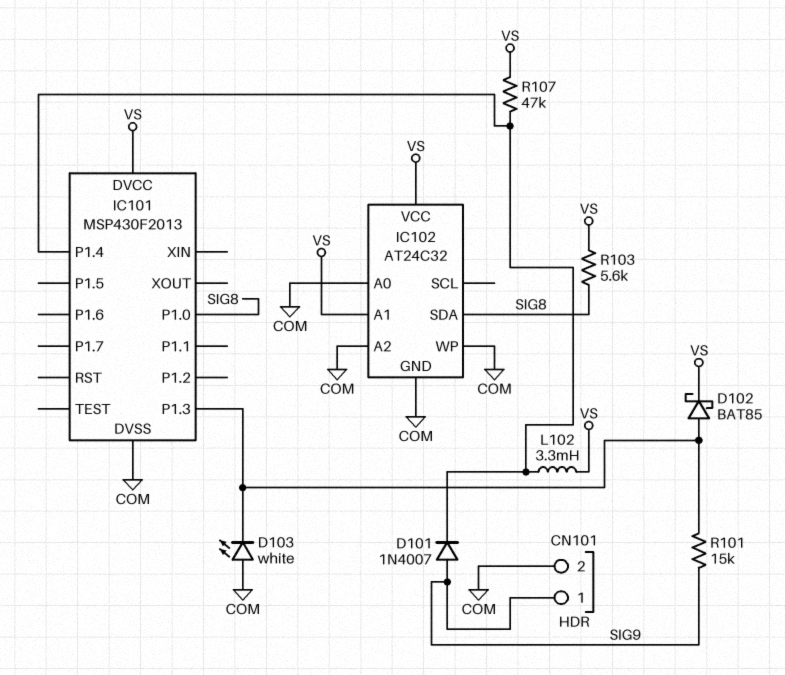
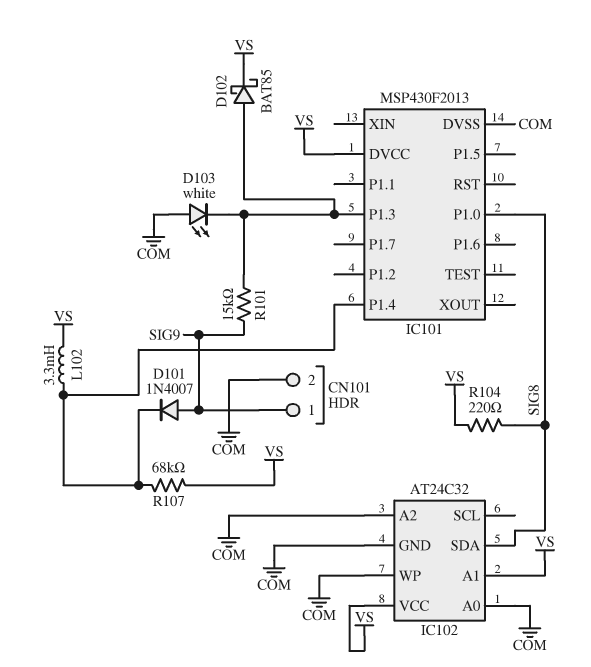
R103: 5.6k (SIG8, VS) -> none
R104: none -> 220 (SIG8, VS)
R107: 47k (IC101/P1.4, VS) -> 68k (IC101/P1.4, VS)

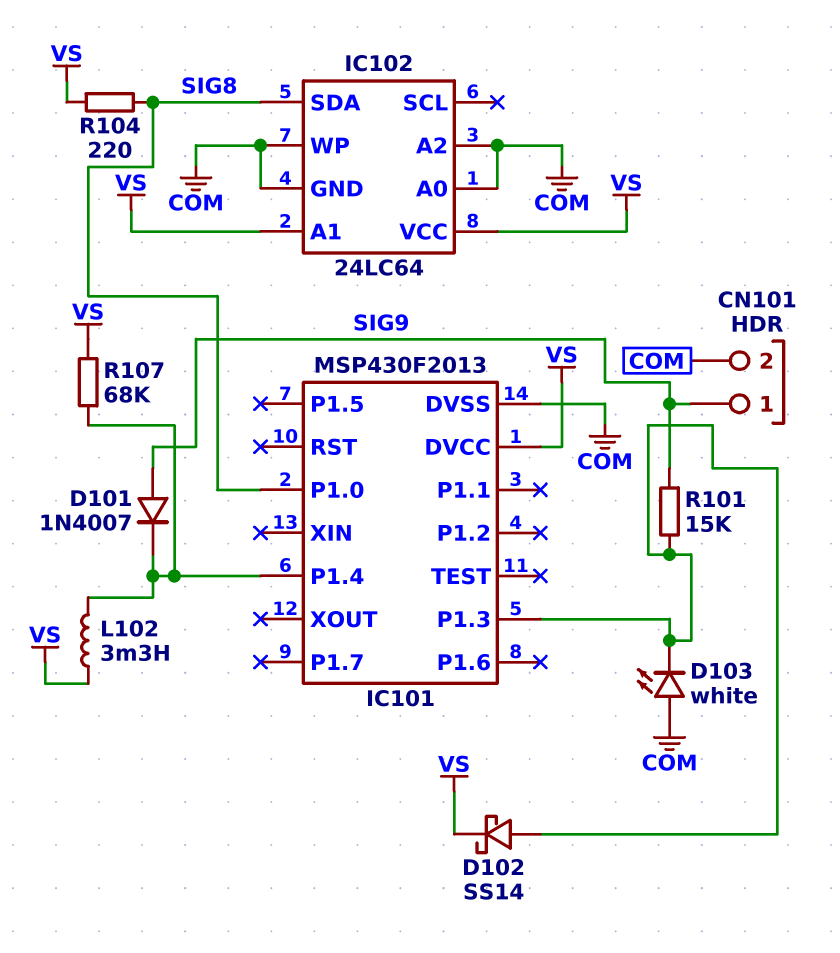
D102: schottky BAT85 (A IC101/P1.3, K VS) -> schottky SS14 (A IC101/P1.3, K VS)
IC102: AT24C32 -> 24LC64

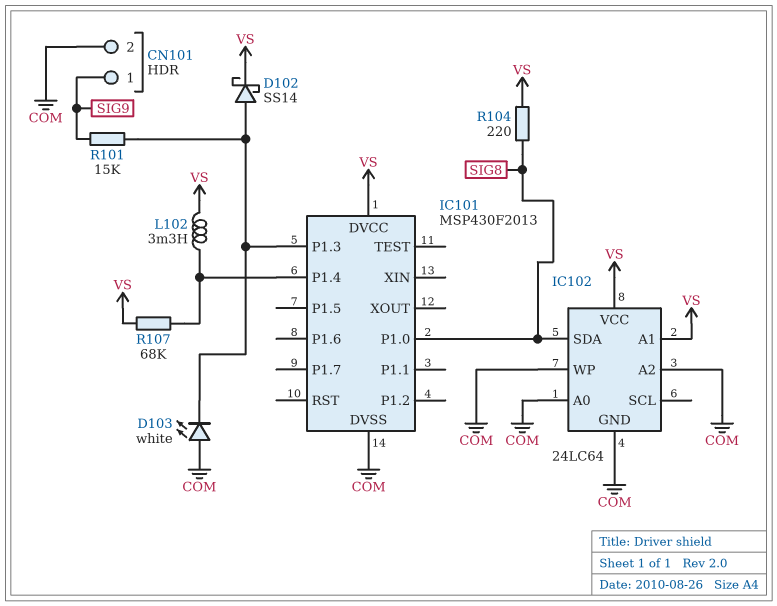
D101: diode 1N4007 (A SIG9, K IC101/P1.4) -> none

